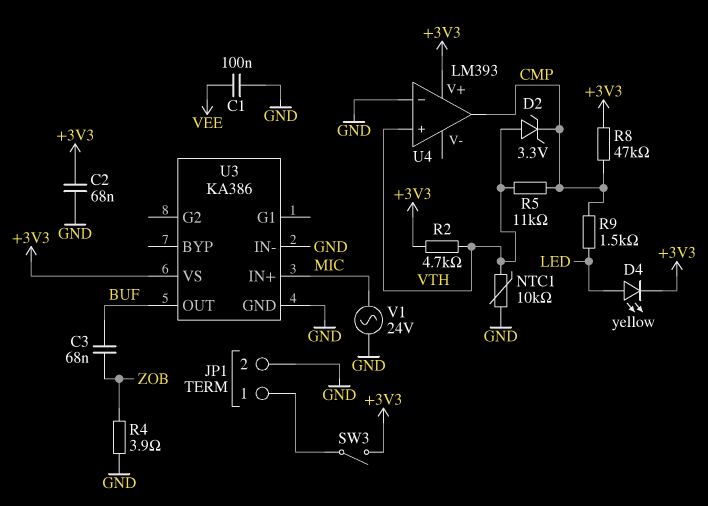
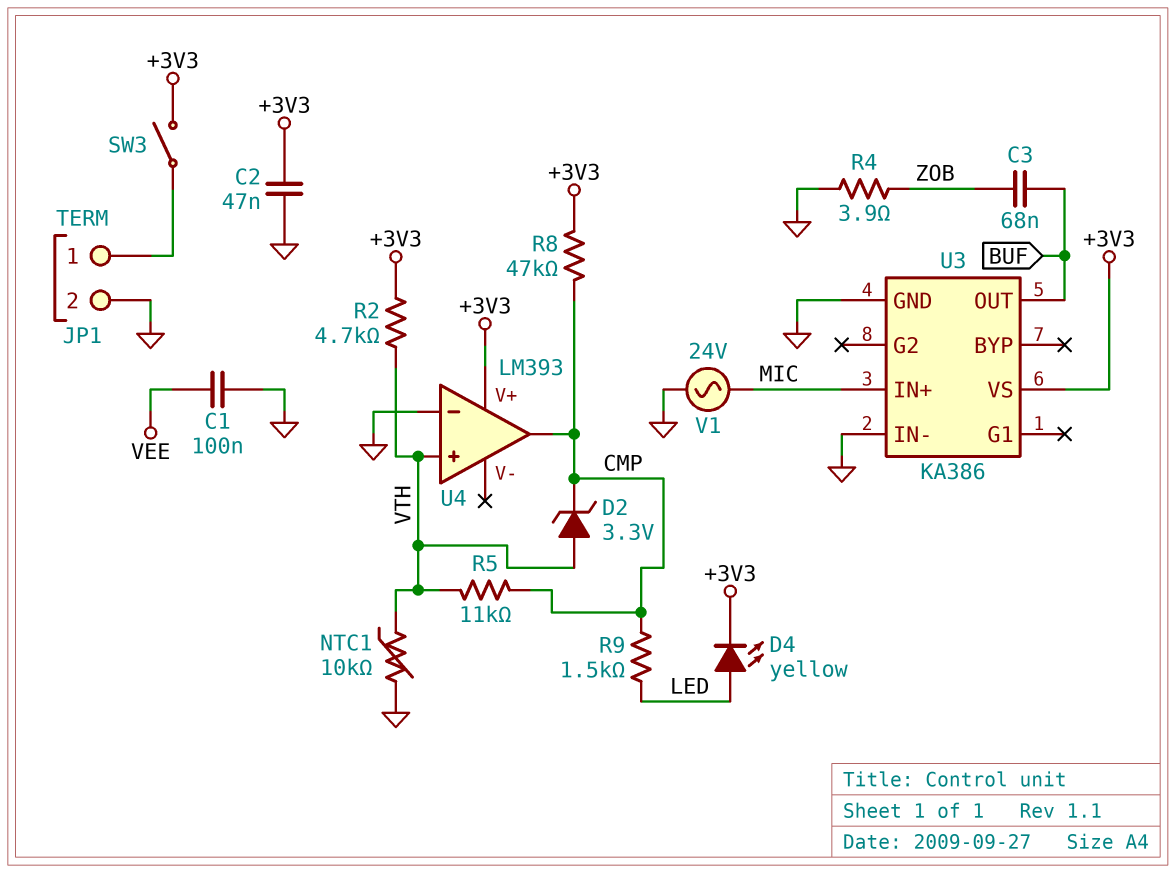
C2: 68nF (+3V3, GND) -> 47nF (+3V3, GND)

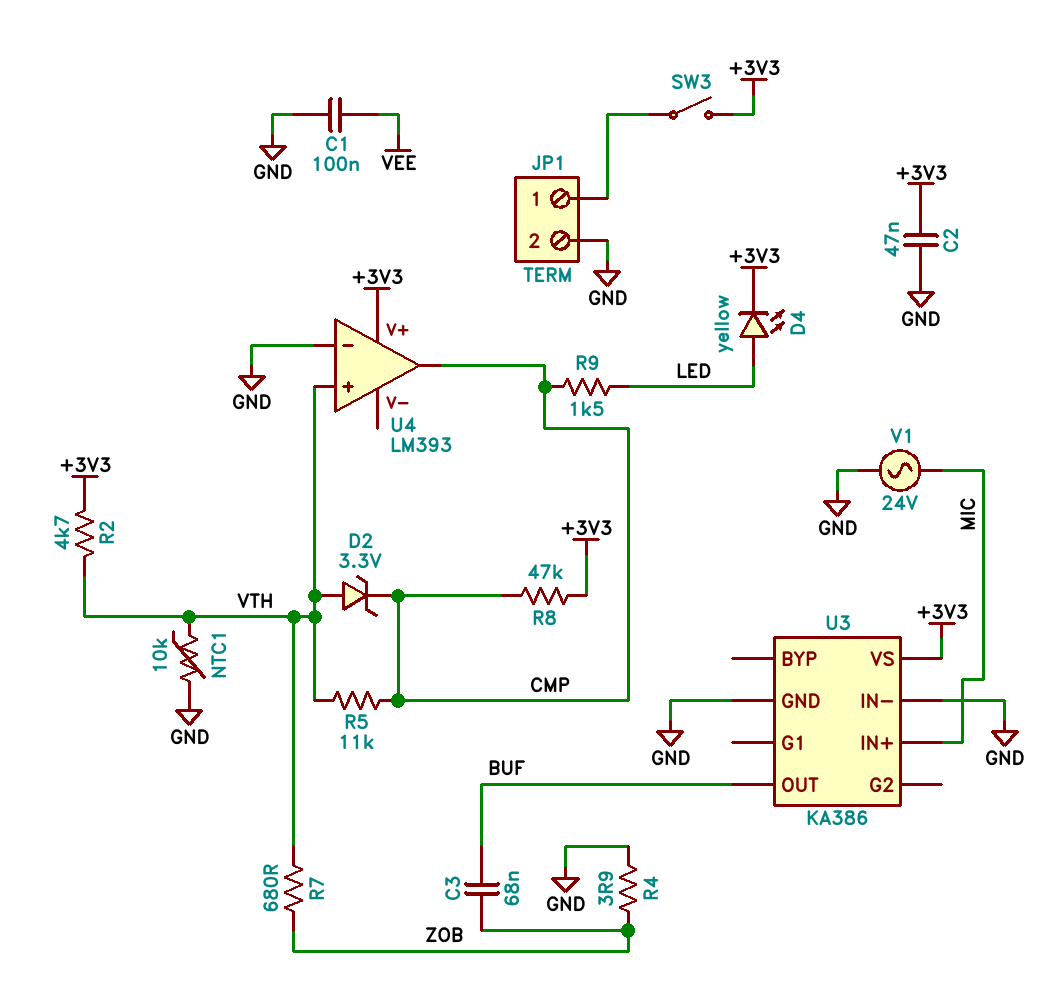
R7: none -> 680 (VTH, ZOB)

